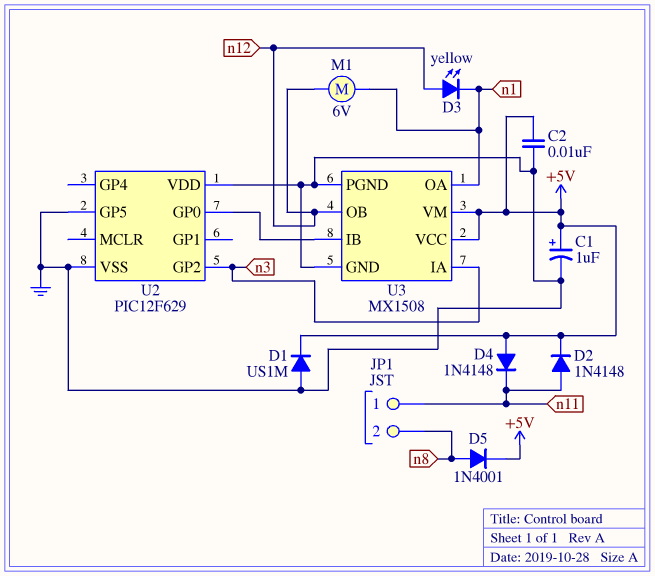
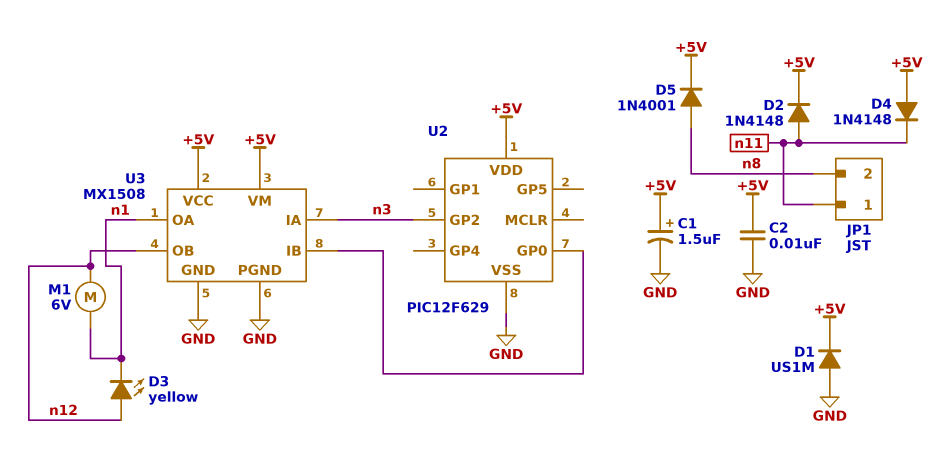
C1: 1uF (plus +5V, minus GND) -> 1.5uF (plus +5V, minus GND)
U2 pin GP5: GND -> none
U2 pin VDD: GND -> +5V

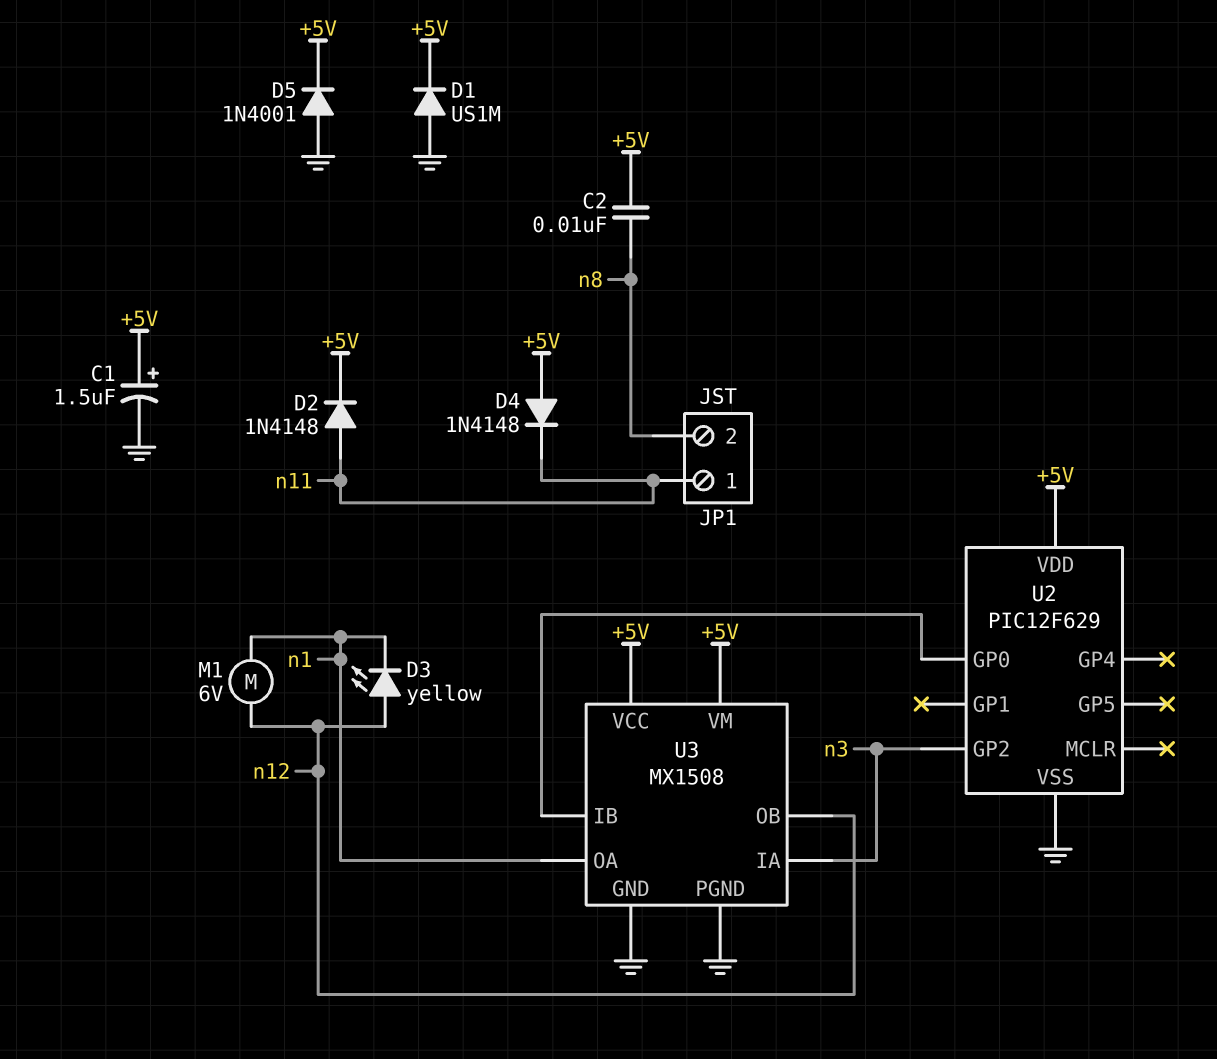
C2: 10nF (+5V, GND) -> 10nF (+5V, n8)
D5: diode 1N4001 (A n8, K +5V) -> diode 1N4001 (A GND, K +5V)

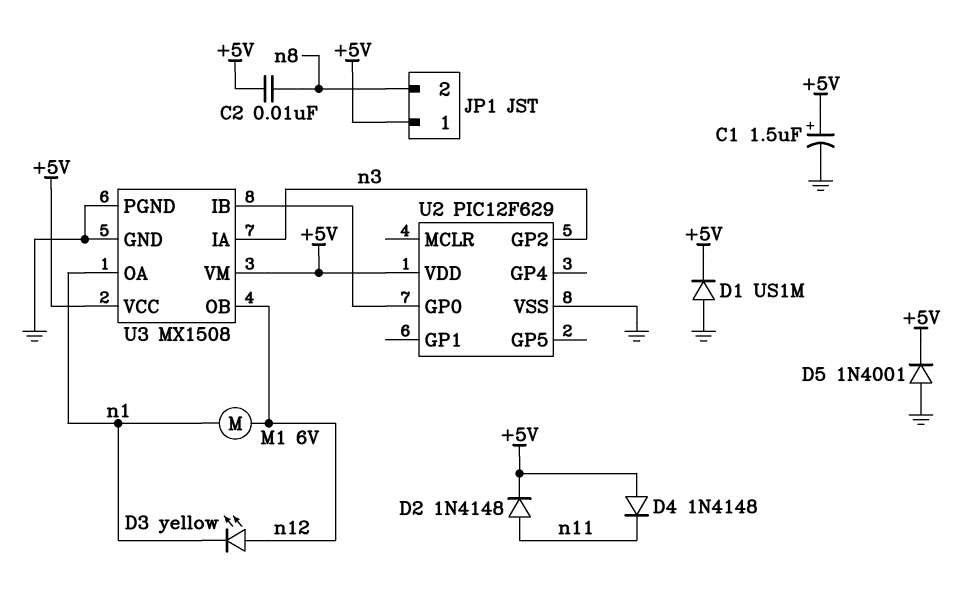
JP1 pin 1: n11 -> +5V

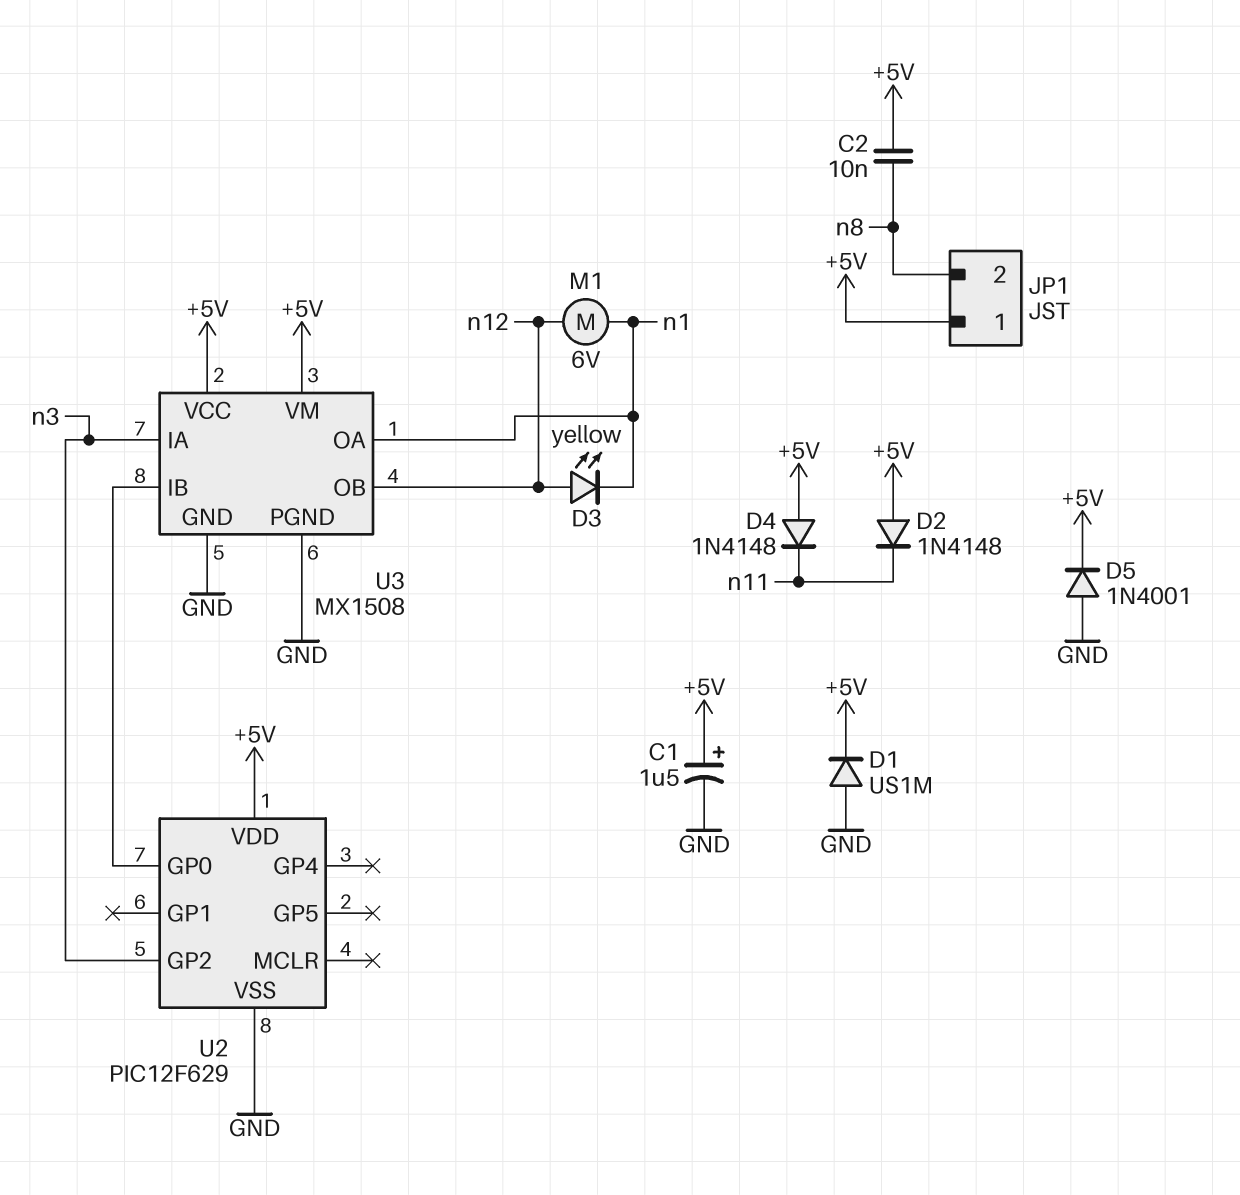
D2: diode 1N4148 (A n11, K +5V) -> diode 1N4148 (A +5V, K n11)

